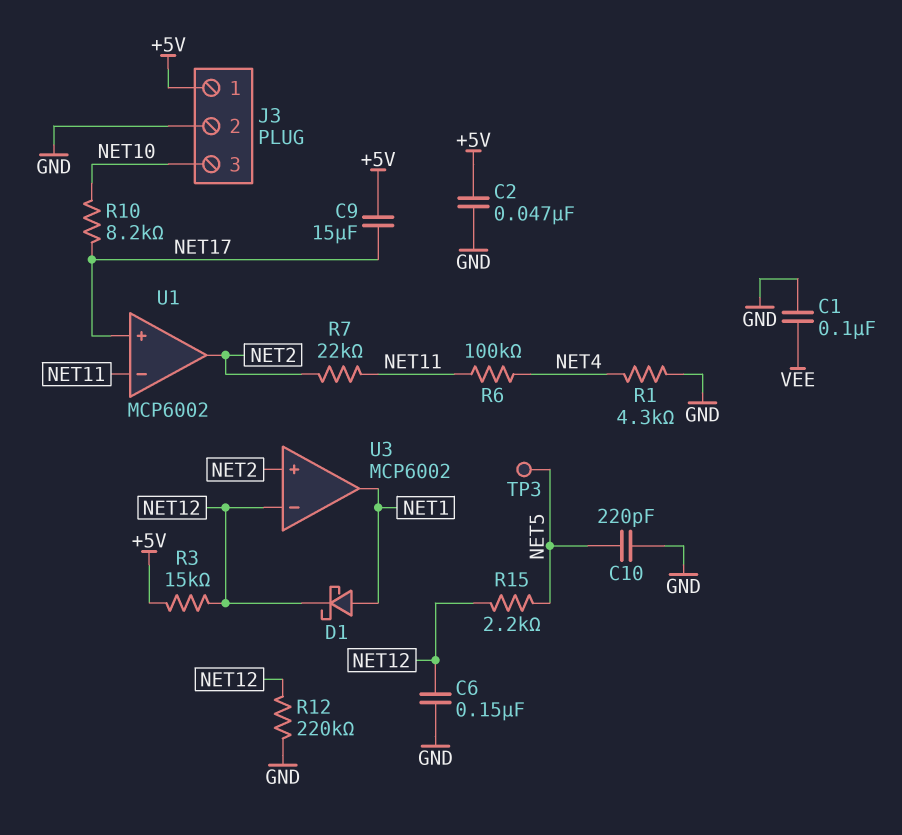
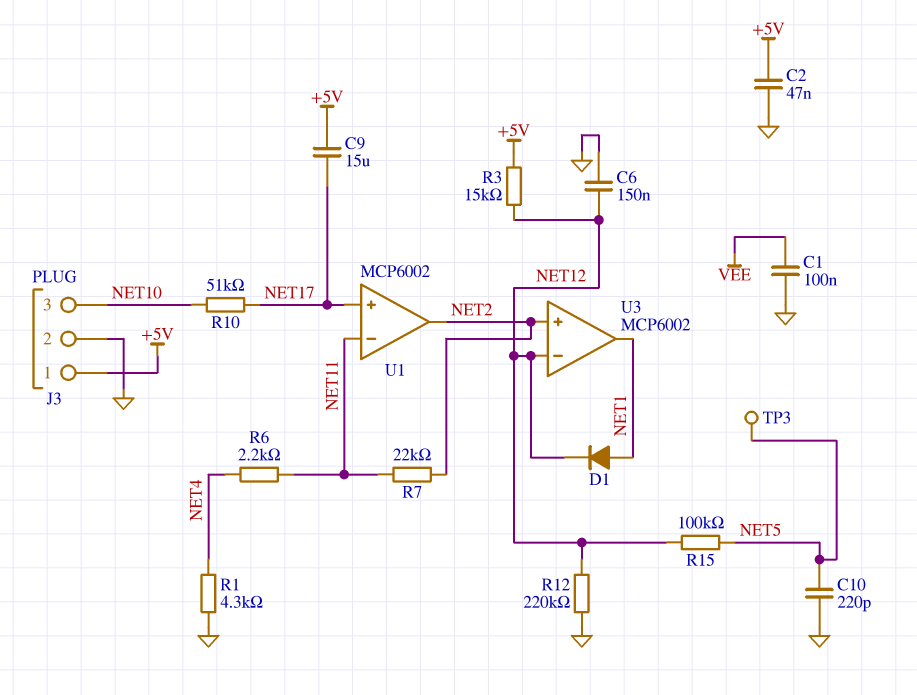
D1: schottky (A NET1, K NET12) -> diode (A NET1, K NET12)
R6: 100k (NET4, NET11) -> 2.2k (NET4, NET11)
R10: 8.2k (NET10, NET17) -> 51k (NET10, NET17)
R15: 2.2k (NET5, NET12) -> 100k (NET5, NET12)

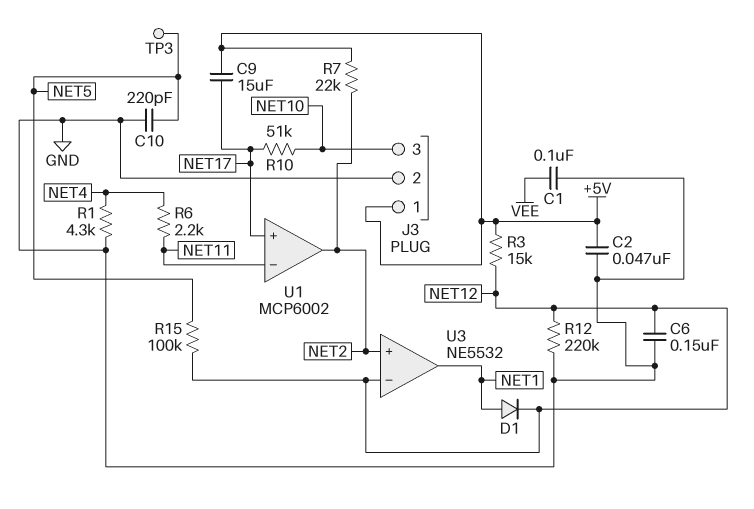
R7: 22k (NET2, NET11) -> 22k (+5V, NET2)
U3: MCP6002 -> NE5532

